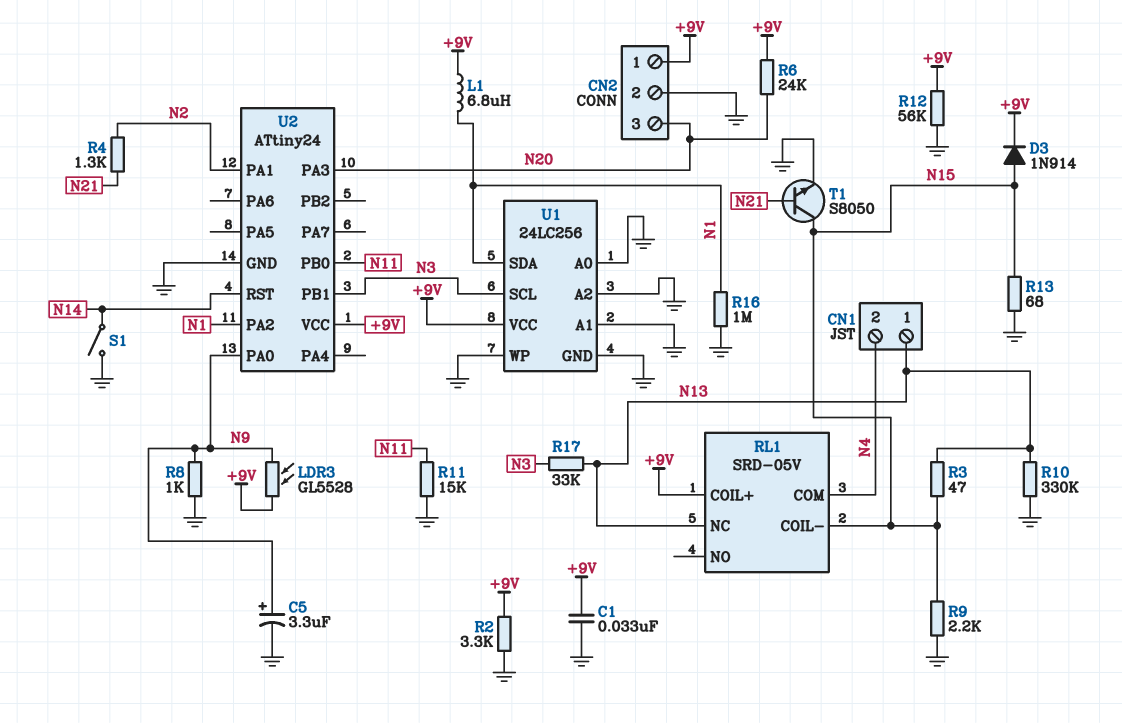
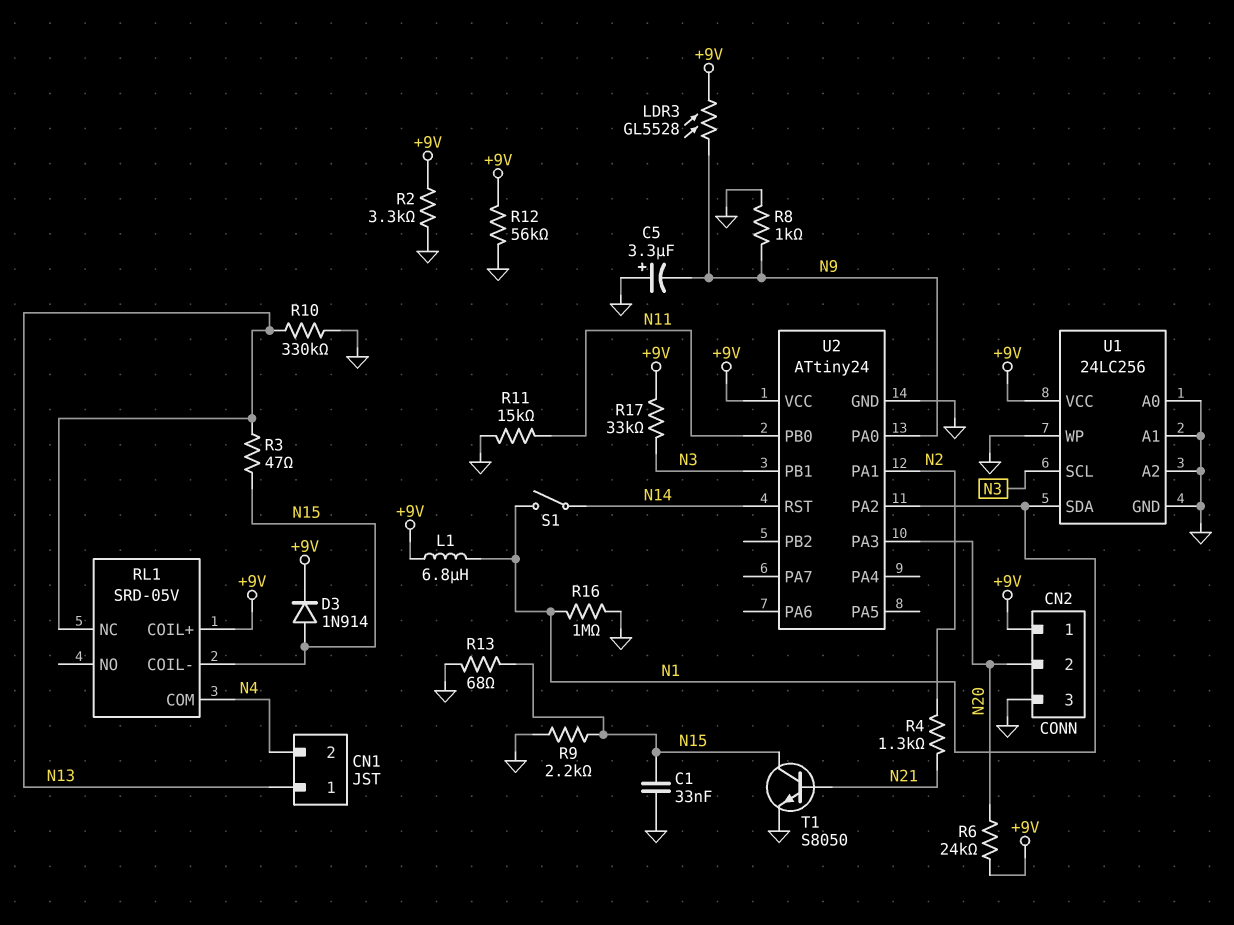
C1: 33nF (+9V, GND) -> 33nF (GND, N15)
C5: 3.3uF (plus N9, minus GND) -> 3.3uF (plus GND, minus N9)
CN2 pin 2: GND -> N20
CN2 pin 3: N20 -> GND
R17: 33k (N3, N13) -> 33k (+9V, N3)
S1: switch (GND, N14) -> switch (N1, N14)

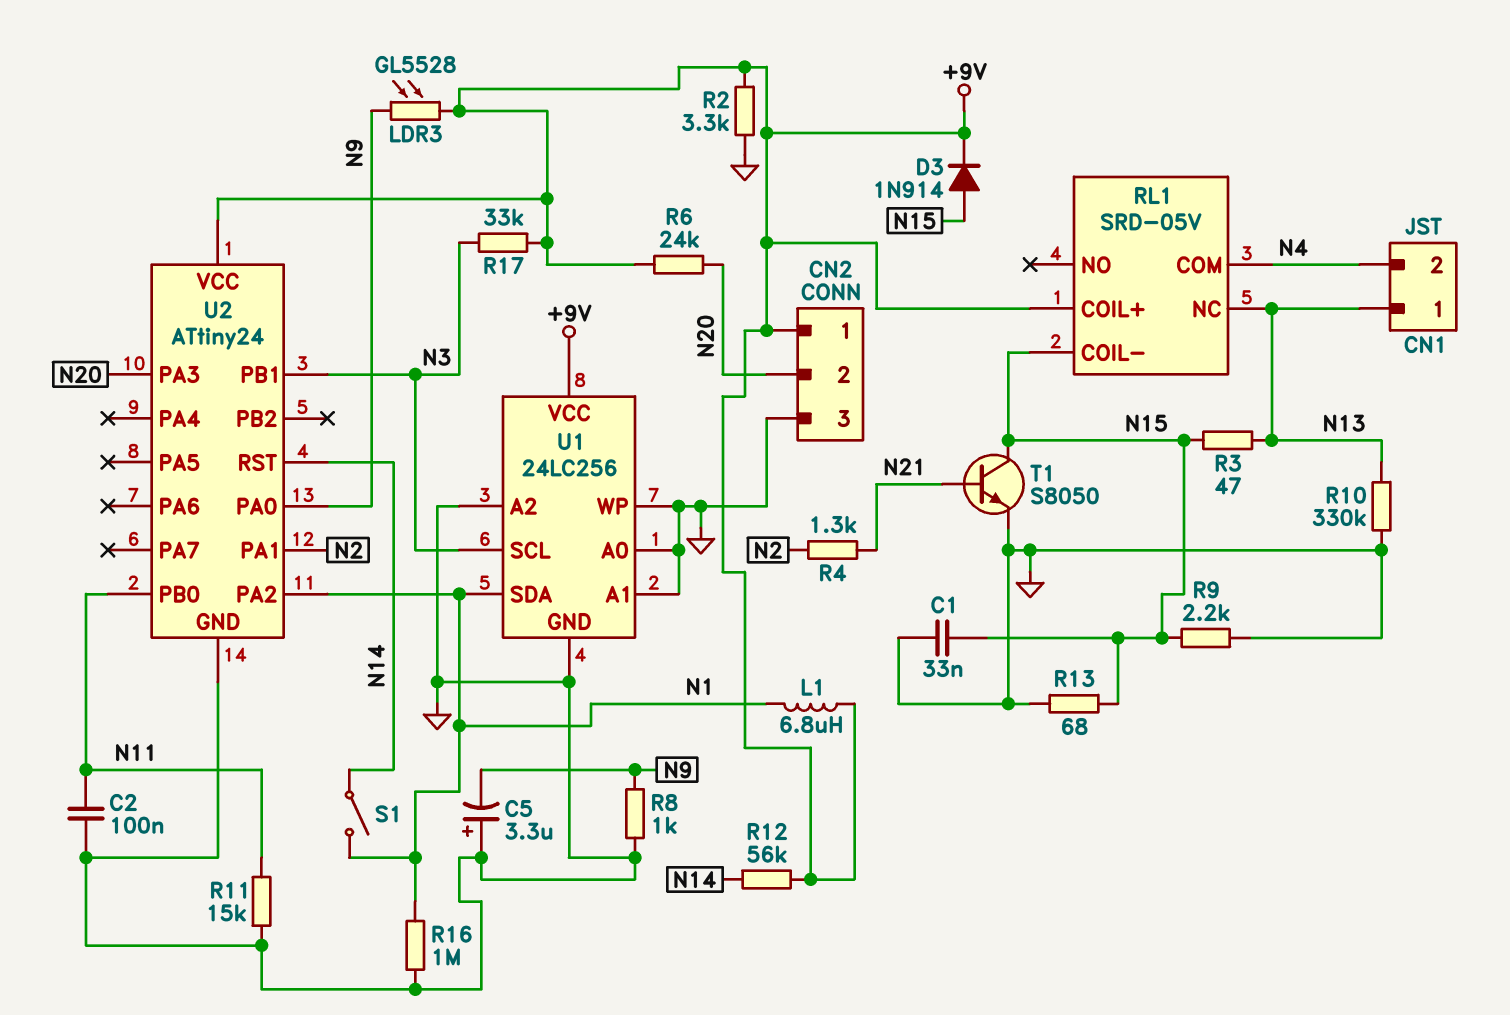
C2: none -> 100nF (GND, N11)
R12: 56k (+9V, GND) -> 56k (+9V, N14)

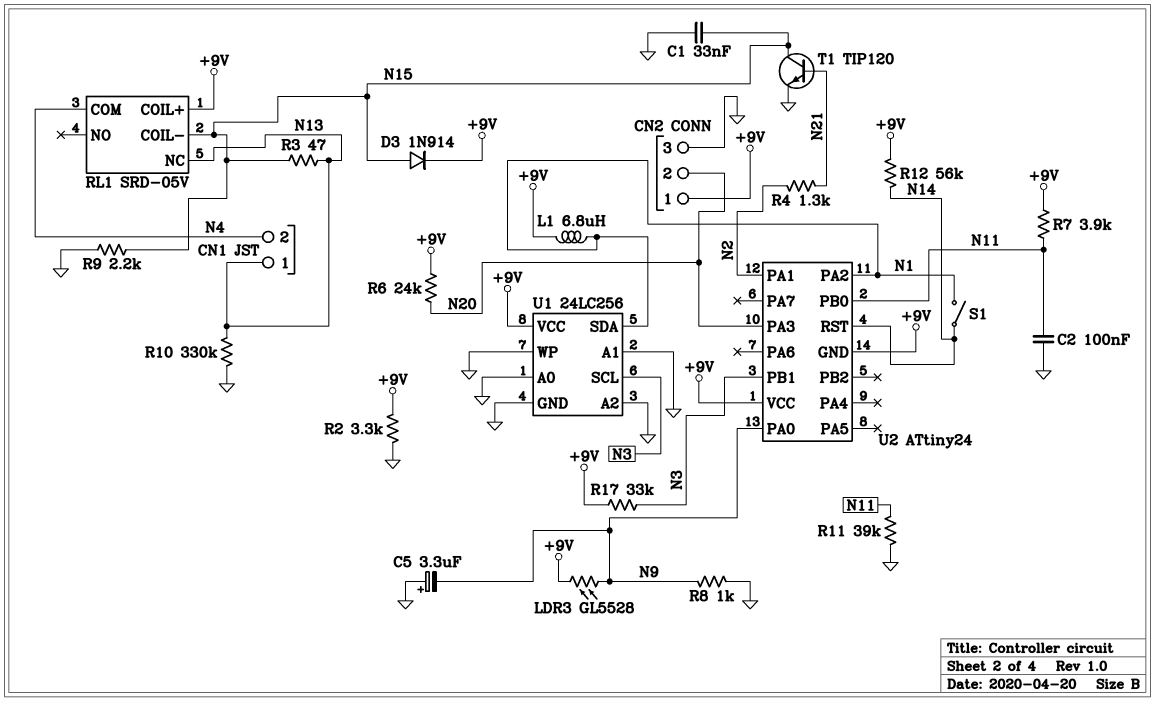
R7: none -> 3.9k (+9V, N11)
R11: 15k (GND, N11) -> 39k (GND, N11)
R13: 68 (GND, N15) -> none
R16: 1M (GND, N1) -> none
T1: NPN S8050 (B N21, C N15, E GND) -> NPN TIP120 (B N21, C N15, E GND)
U2 pin GND: GND -> +9V

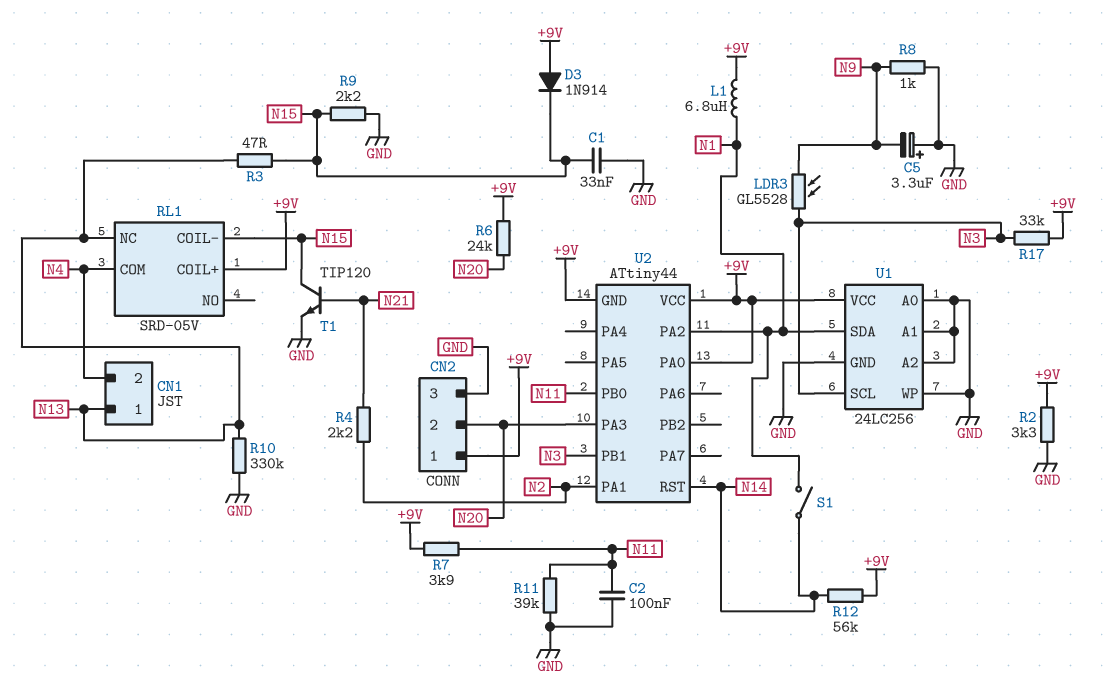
D3: diode 1N914 (A N15, K +9V) -> diode 1N914 (A +9V, K N15)
LDR3: GL5528 (+9V, N9) -> GL5528 (N3, N9)
R4: 1.3k (N2, N21) -> 2.2k (N2, N21)
U2: ATtiny24 -> ATtiny44
U2 pin PA0: N9 -> +9V

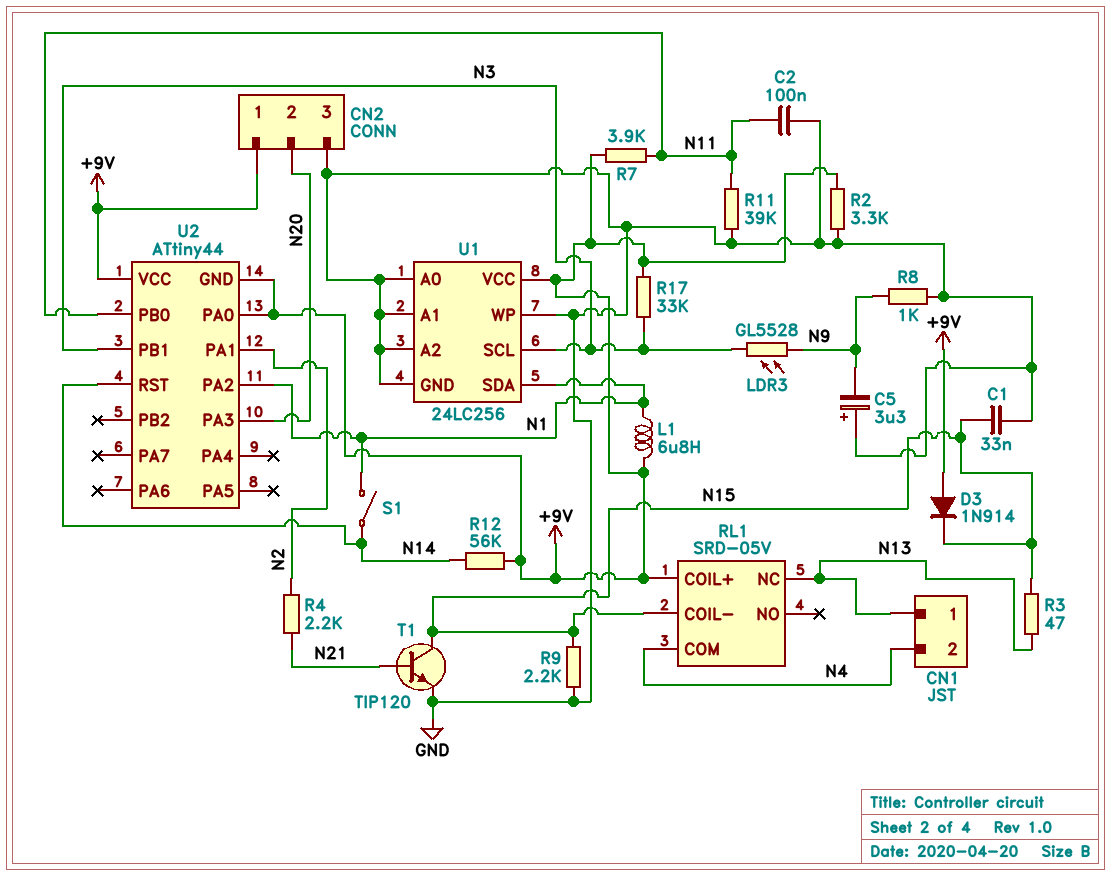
R6: 24k (+9V, N20) -> none
R10: 330k (GND, N13) -> none

